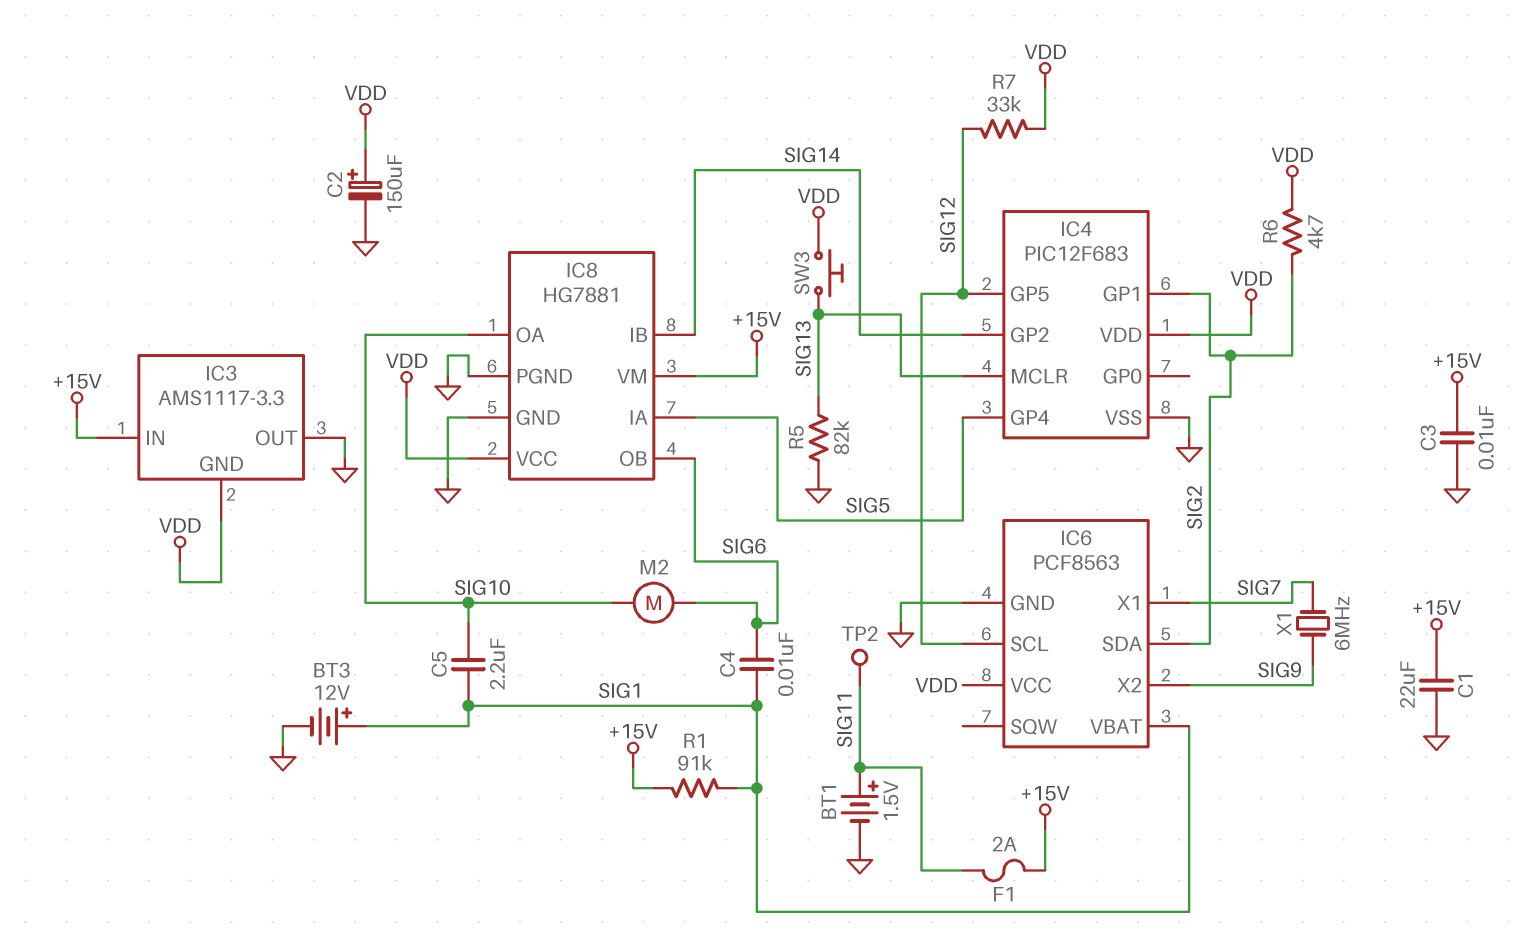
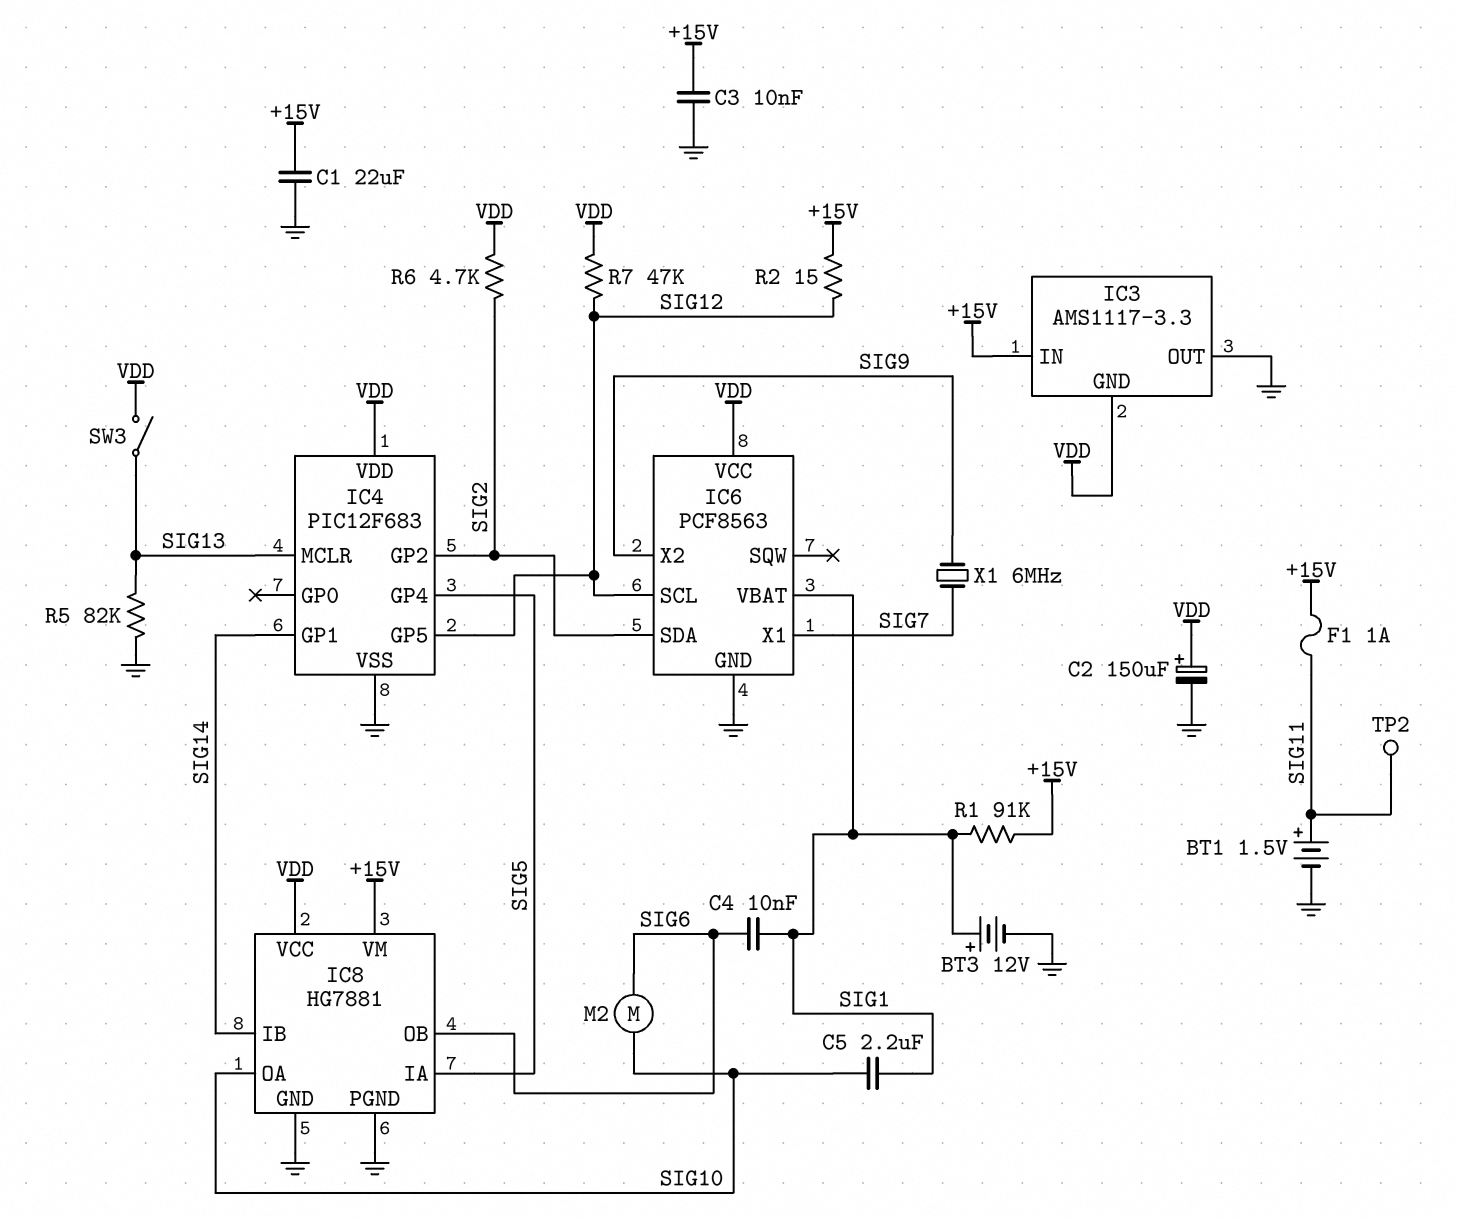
F1: 2A (+15V, SIG11) -> 1A (+15V, SIG11)
IC4 pin GP1: SIG2 -> SIG14
IC4 pin GP2: SIG14 -> SIG2
R2: none -> 15 (+15V, SIG12)
R7: 33k (SIG12, VDD) -> 47k (SIG12, VDD)
SW3: button (SIG13, VDD) -> switch (SIG13, VDD)

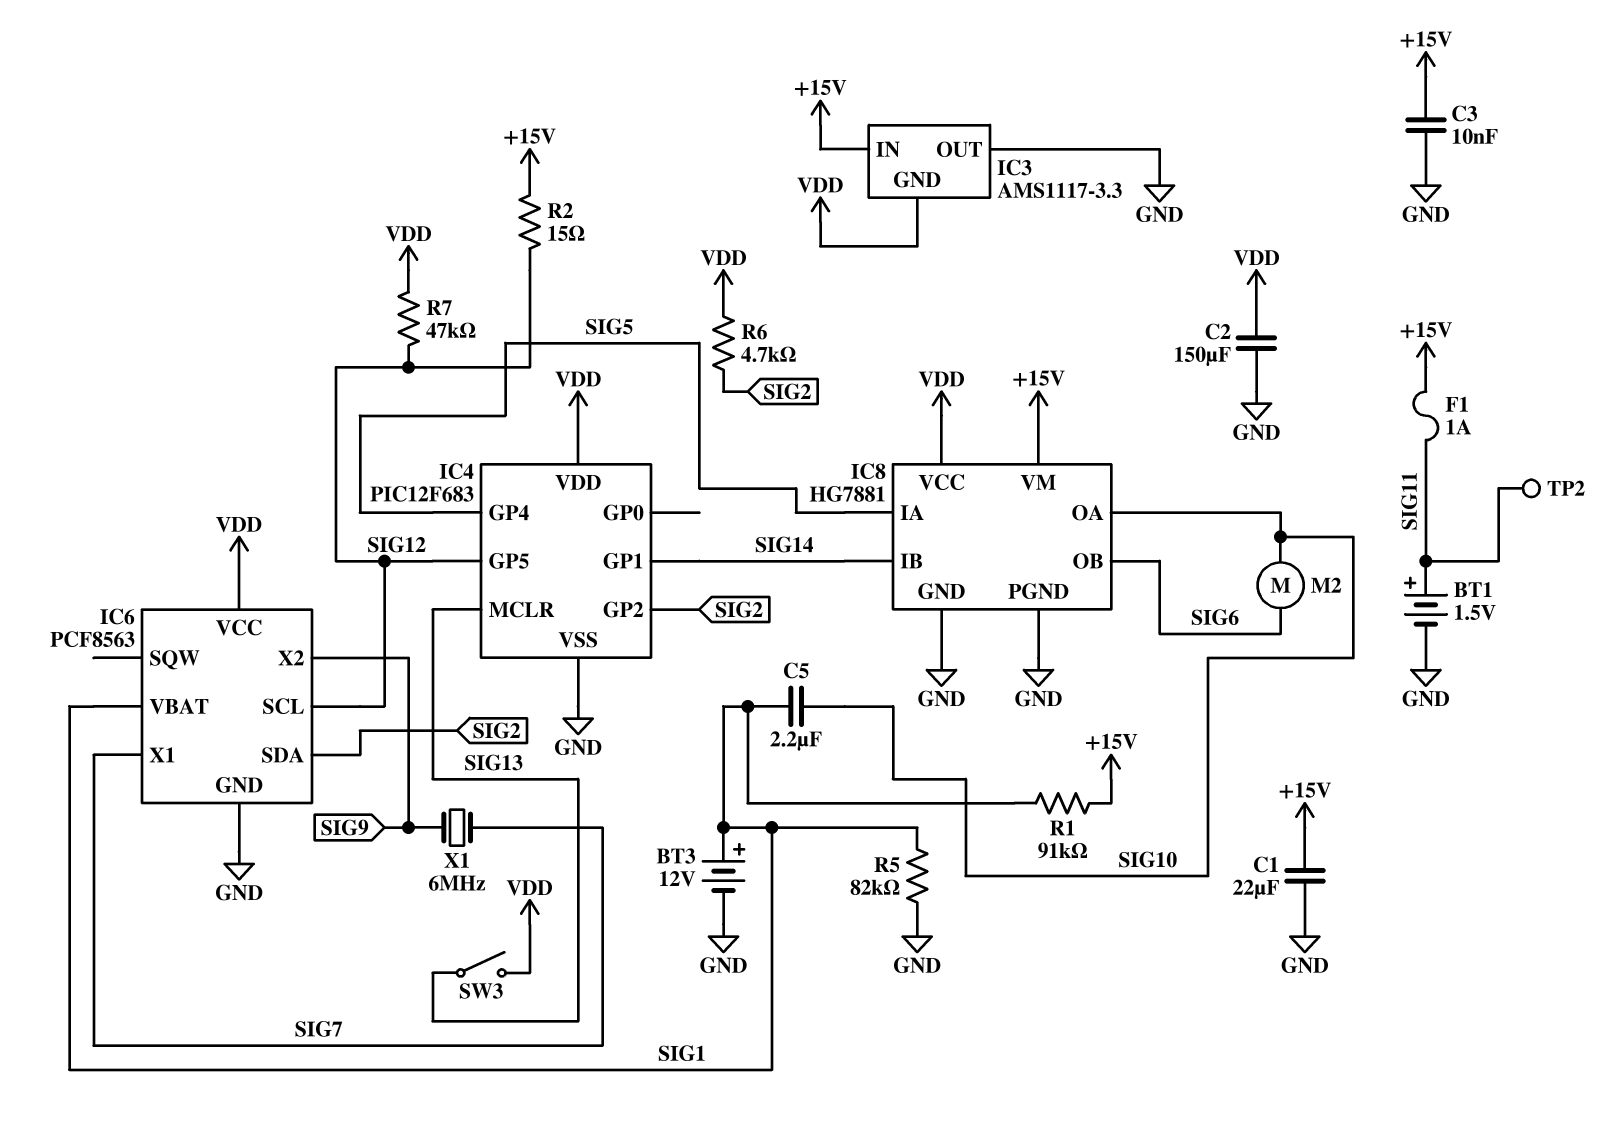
C2: 150uF (plus VDD, minus GND) -> 150uF (GND, VDD)
C4: 10nF (SIG1, SIG6) -> none
R5: 82k (GND, SIG13) -> 82k (GND, SIG1)

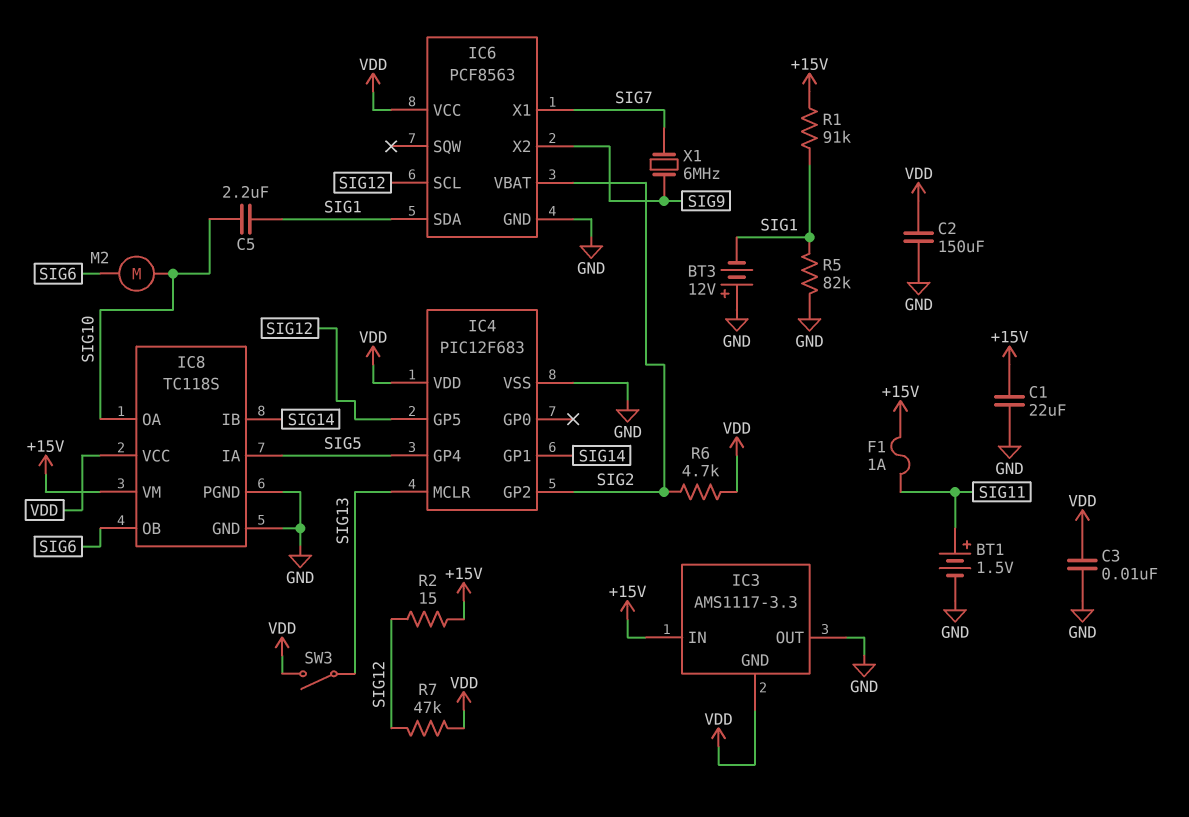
BT3: 12V (plus SIG1, minus GND) -> 12V (plus GND, minus SIG1)
C3: 10nF (+15V, GND) -> 10nF (GND, VDD)
IC6 pin SDA: SIG2 -> SIG1
IC6 pin VBAT: SIG1 -> SIG2
IC8: HG7881 -> TC118S
TP2: test point (SIG11) -> none

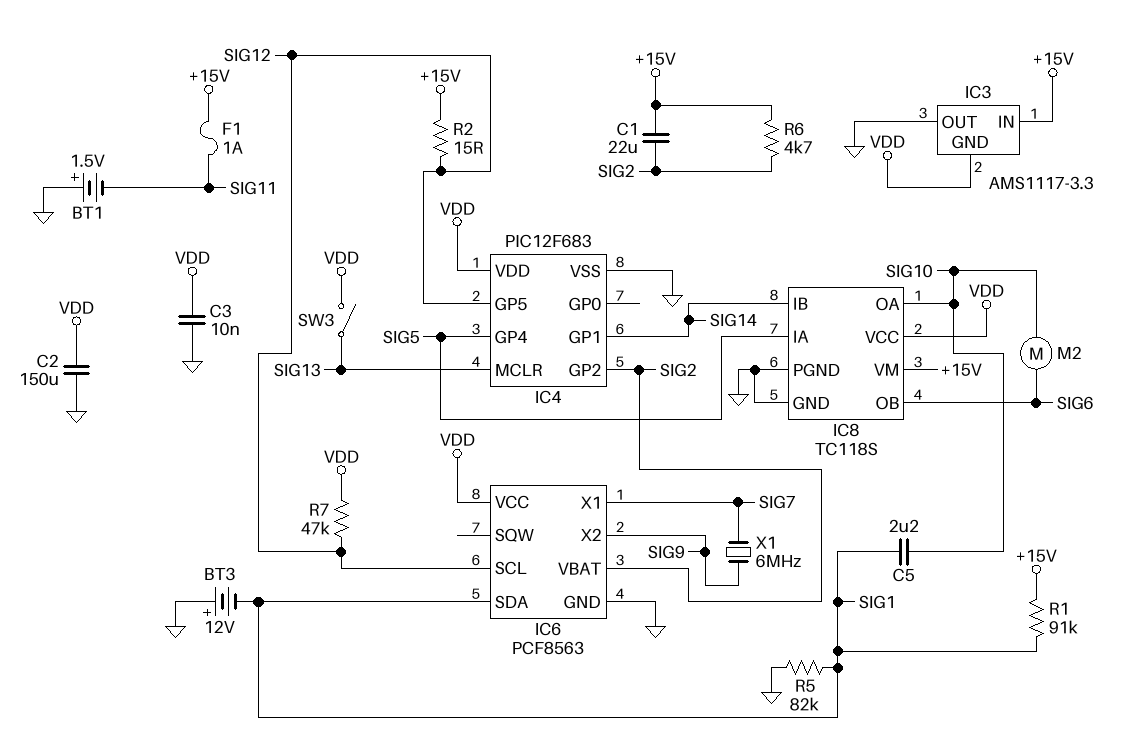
BT1: 1.5V (plus SIG11, minus GND) -> 1.5V (plus GND, minus SIG11)
C1: 22uF (+15V, GND) -> 22uF (+15V, SIG2)
R6: 4.7k (SIG2, VDD) -> 4.7k (+15V, SIG2)

